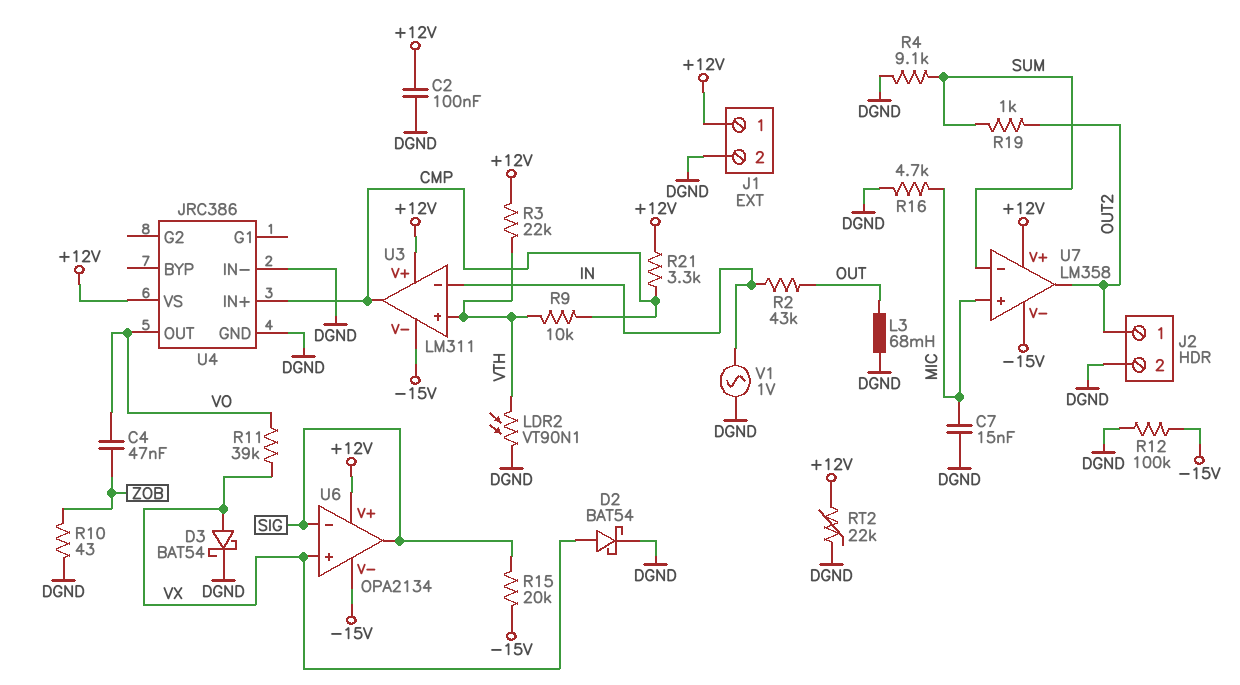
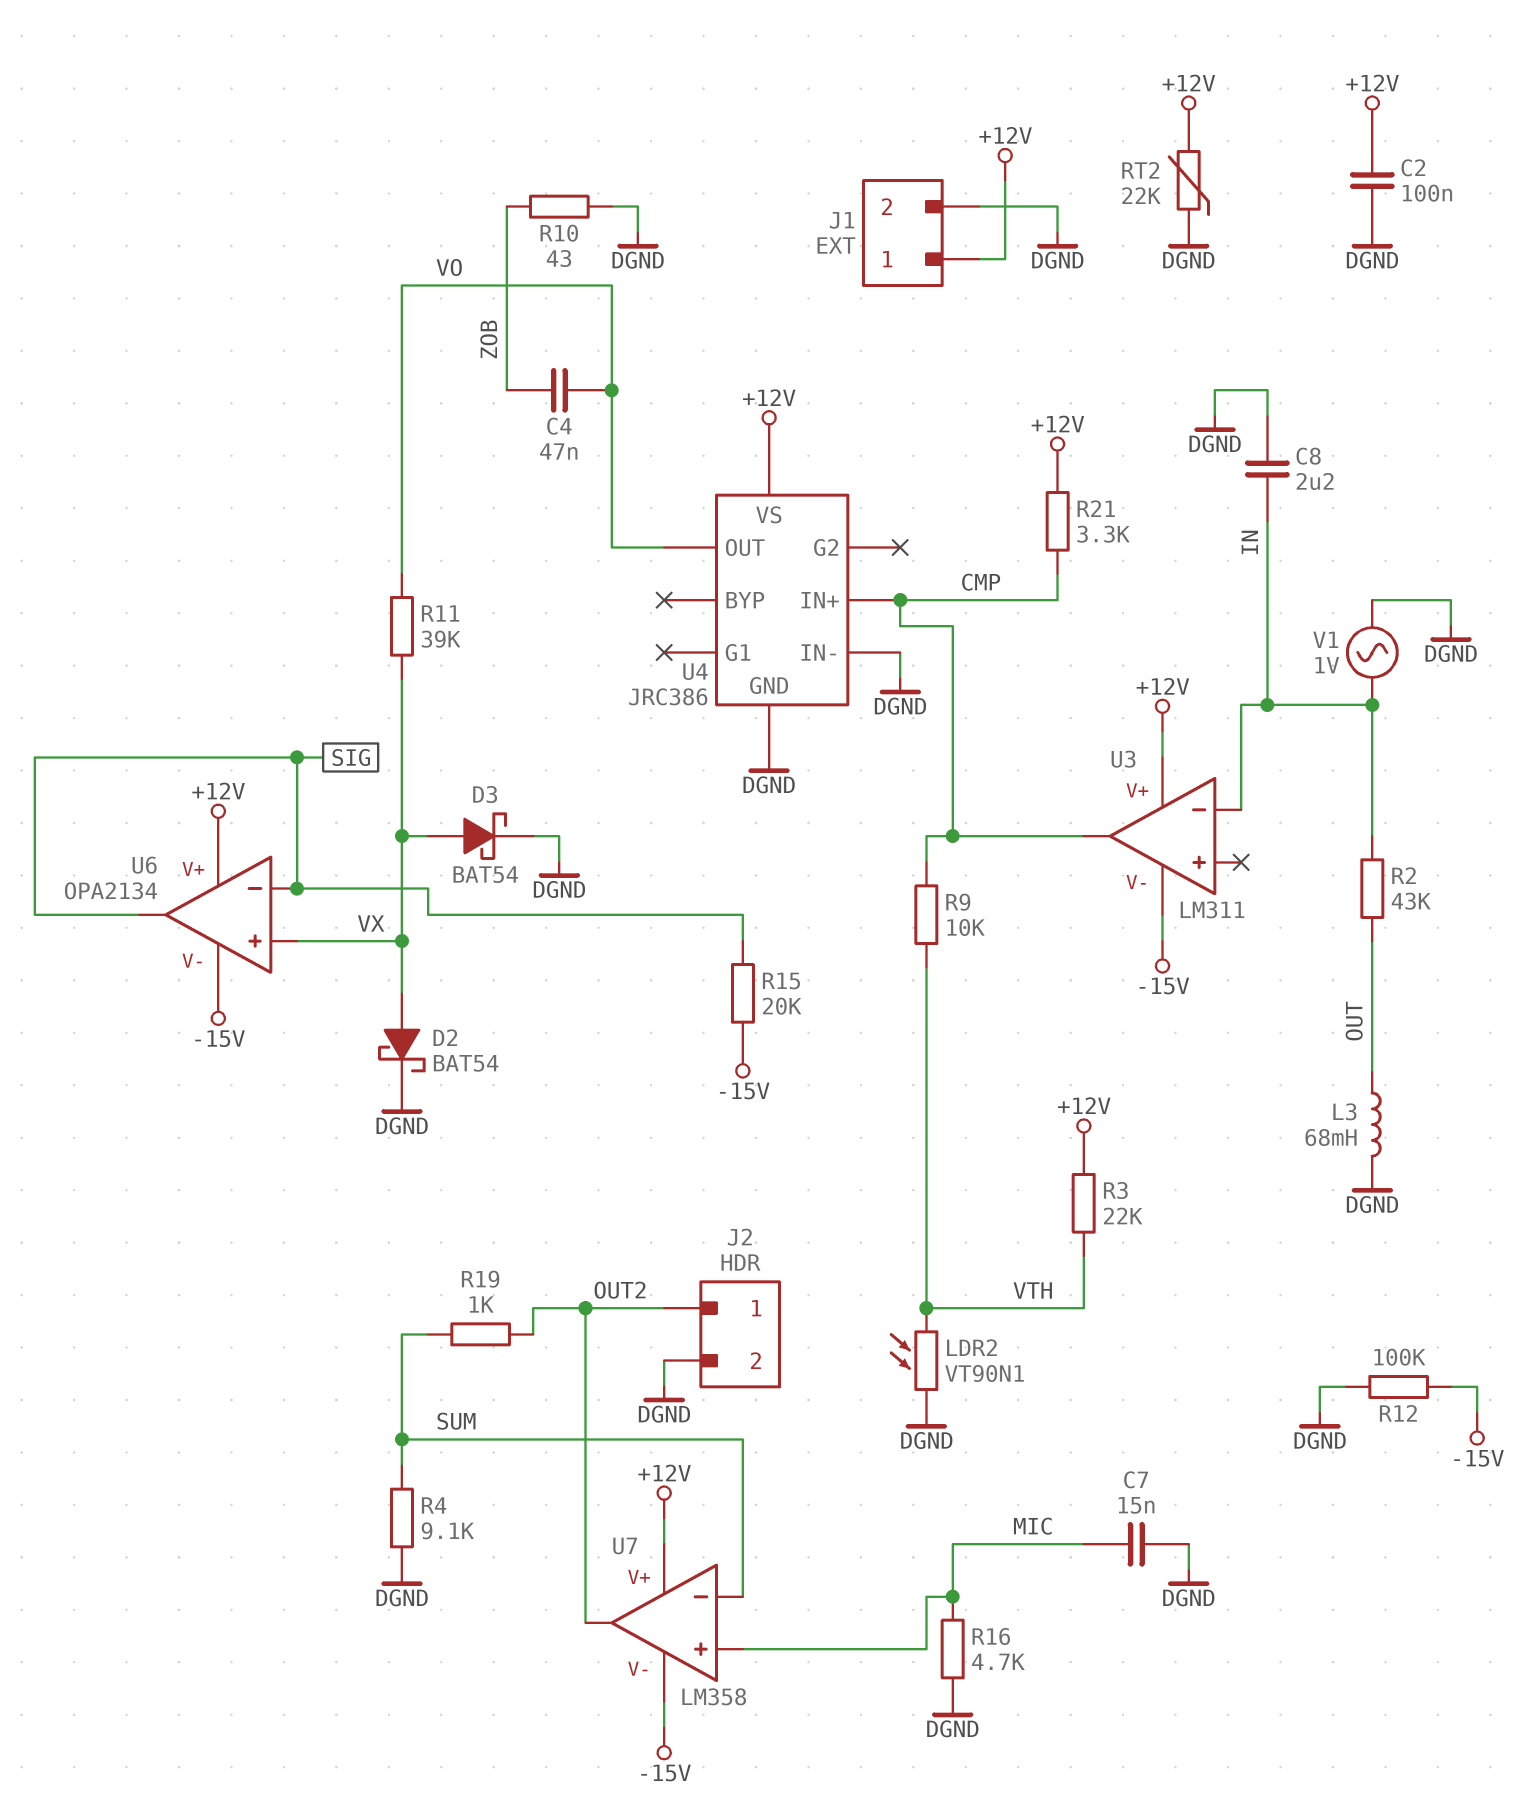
C8: none -> 2.2uF (DGND, IN)
U3 pin in+: VTH -> none

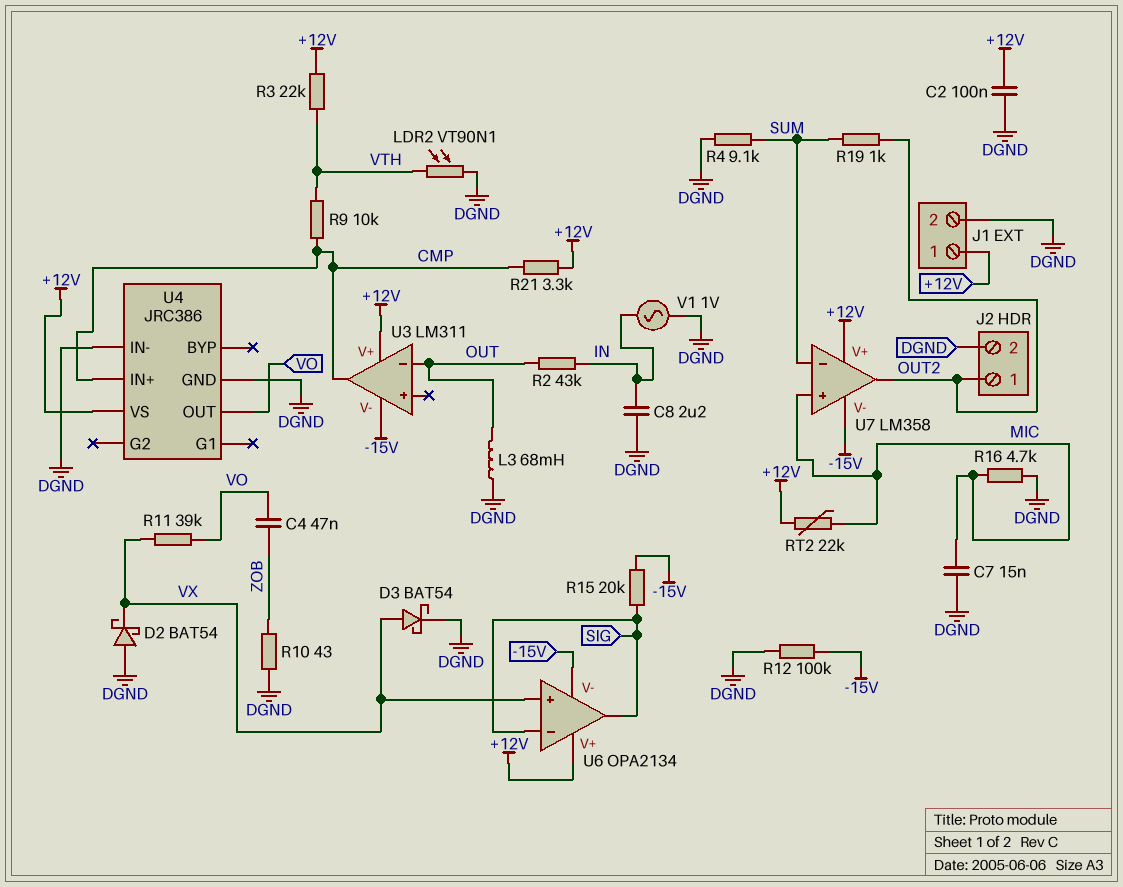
D2: schottky BAT54 (A VX, K DGND) -> schottky BAT54 (A DGND, K VX)
RT2: 22k (+12V, DGND) -> 22k (+12V, MIC)
U3 pin in-: IN -> OUT

